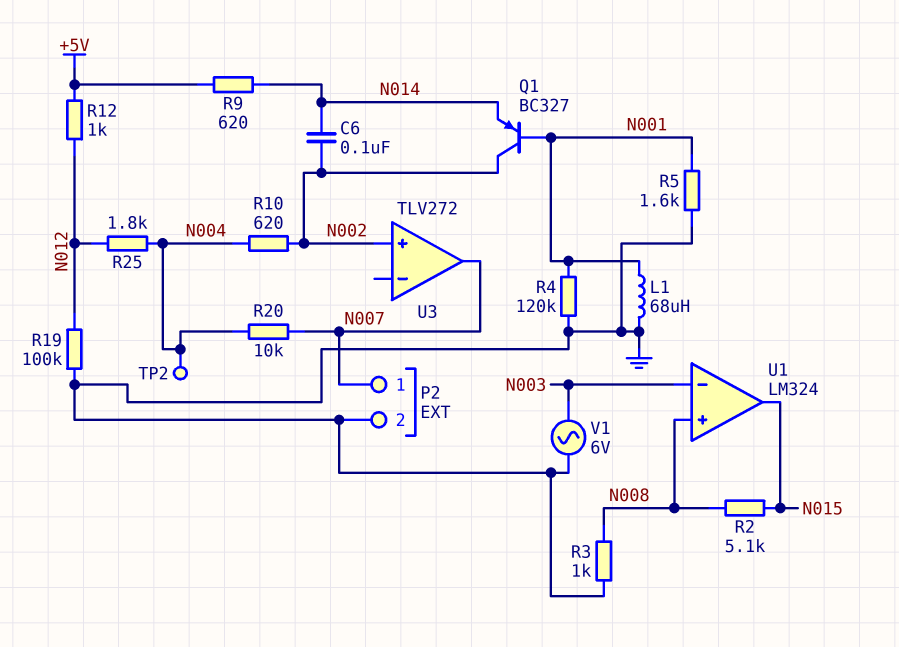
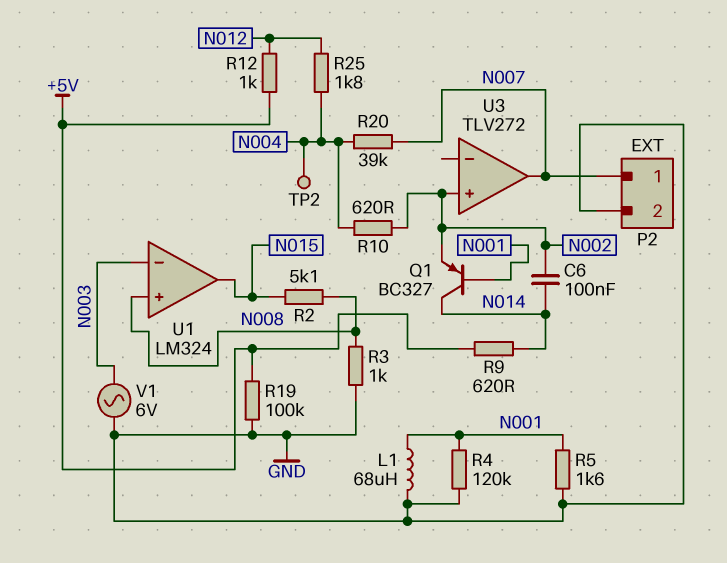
Q1: PNP BC327 (B N001, C N002, E N014) -> PNP BC327 (B N001, C N014, E N002)
R19: 100k (GND, N012) -> 100k (+5V, GND)
R20: 10k (N004, N007) -> 39k (N004, N007)

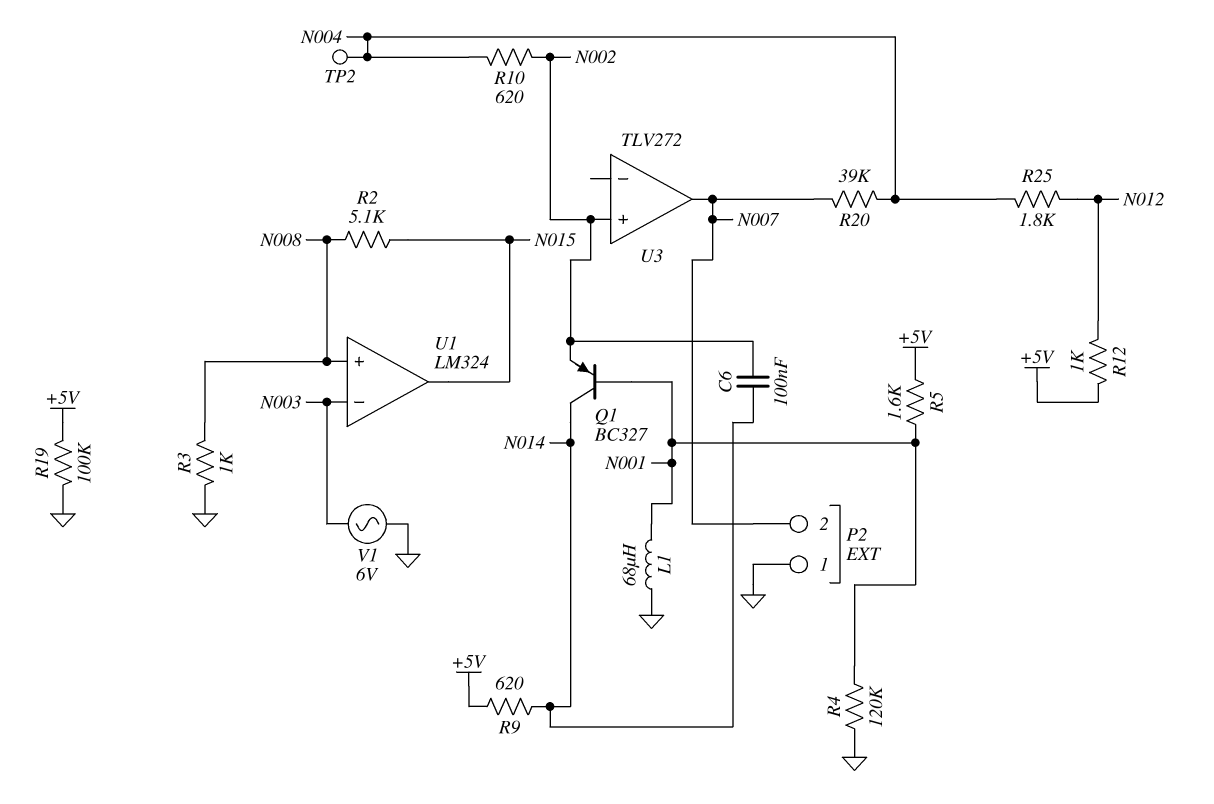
P2 pin 1: N007 -> GND
P2 pin 2: GND -> N007
R5: 1.6k (GND, N001) -> 1.6k (+5V, N001)

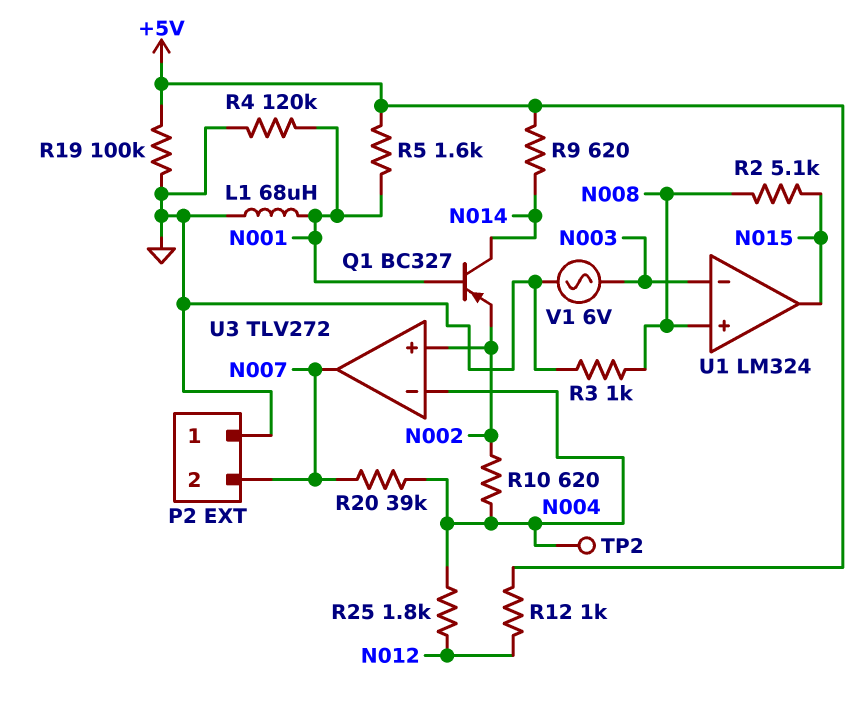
C6: 100nF (N002, N014) -> none
U3 pin in-: none -> N004

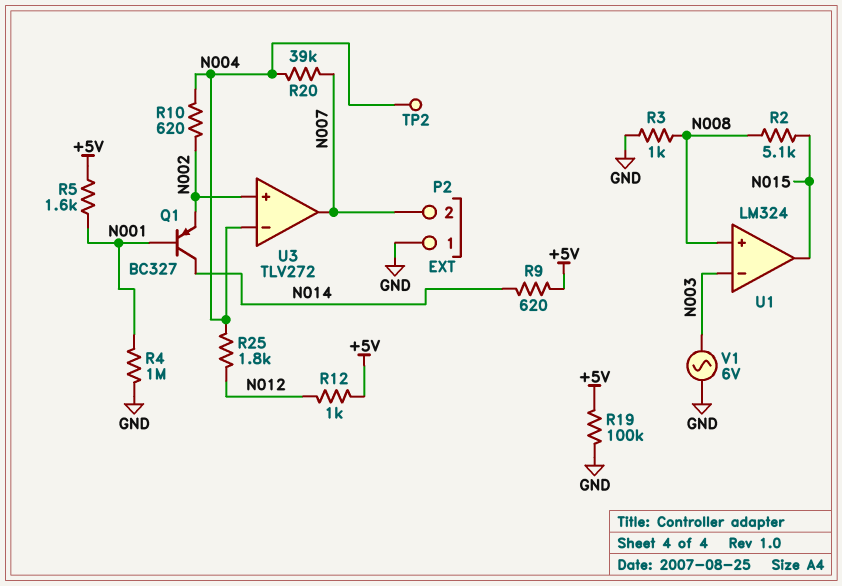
L1: 68uH (GND, N001) -> none
R4: 120k (GND, N001) -> 1M (GND, N001)

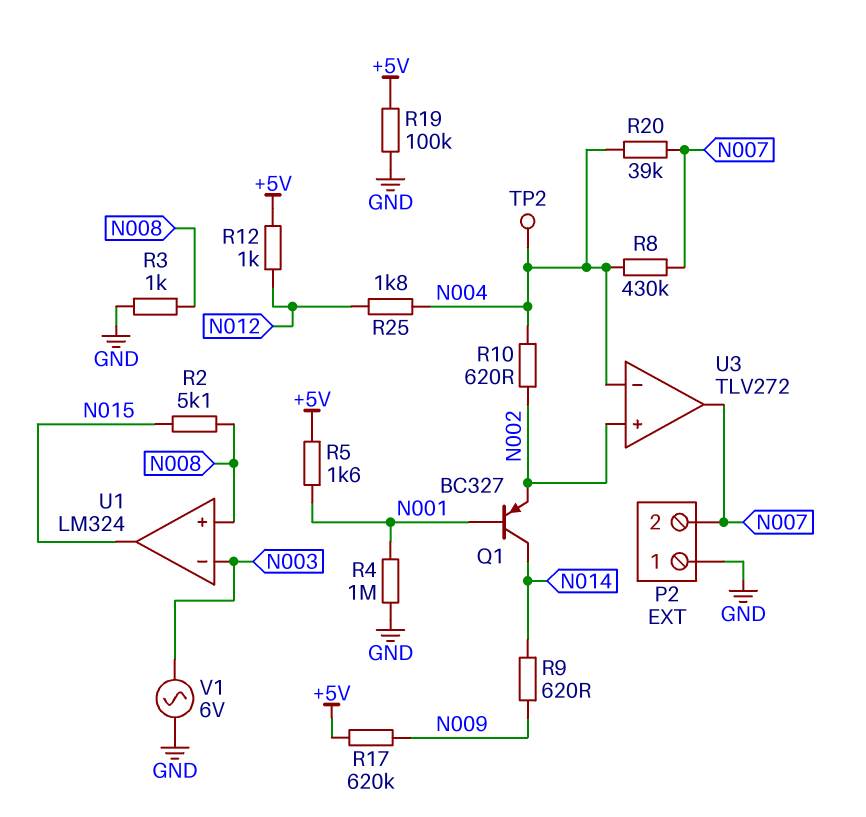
R8: none -> 430k (N004, N007)
R9: 620 (+5V, N014) -> 620 (N009, N014)
R17: none -> 620k (+5V, N009)

